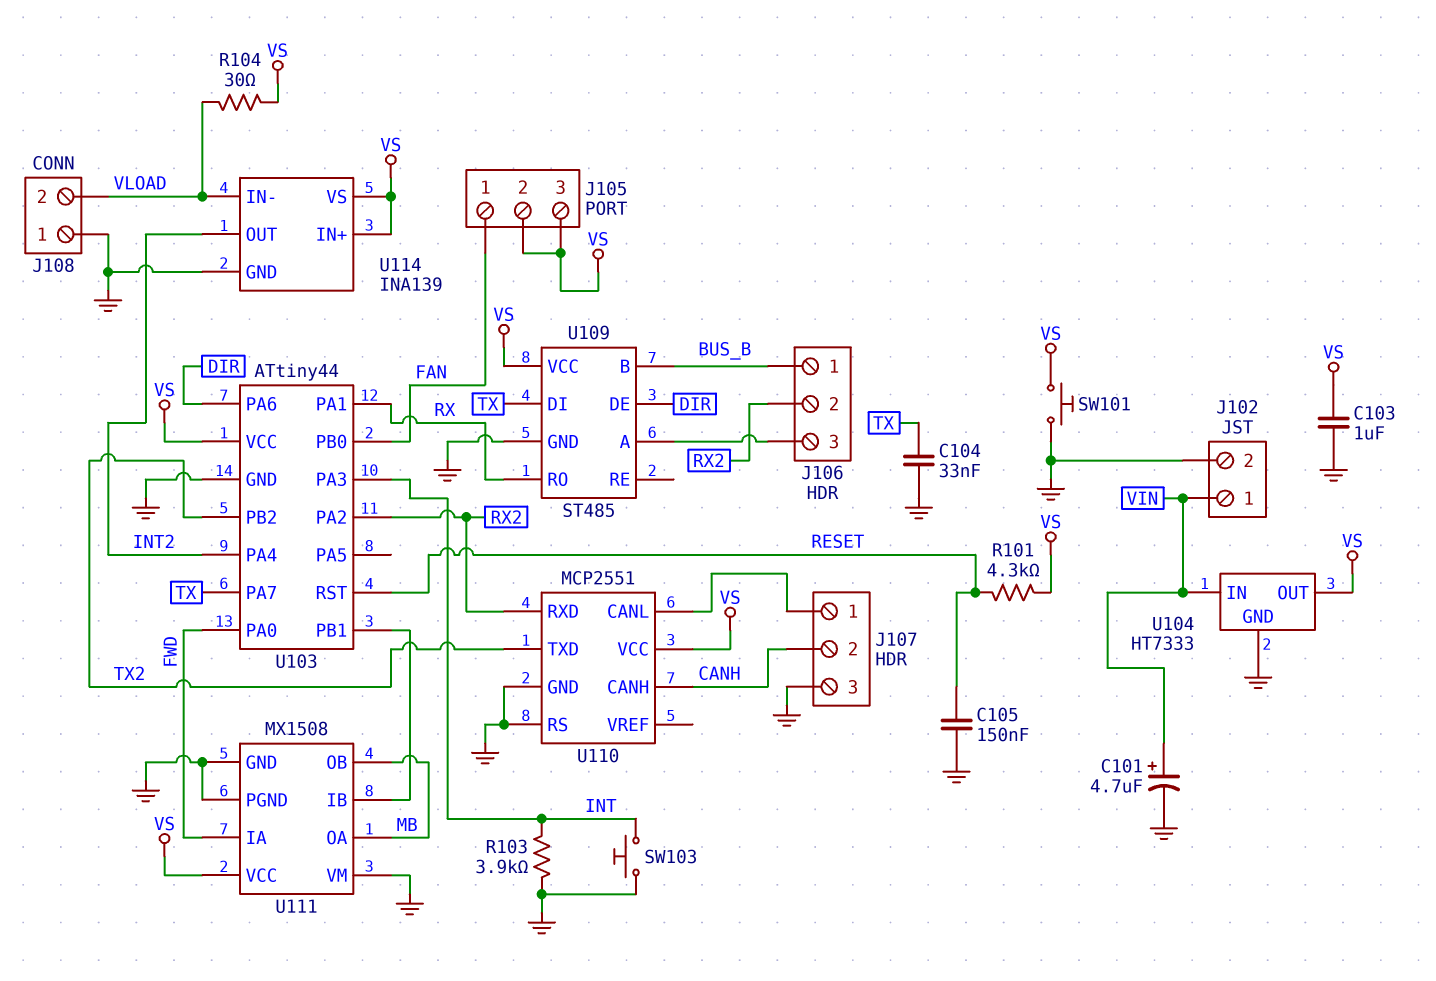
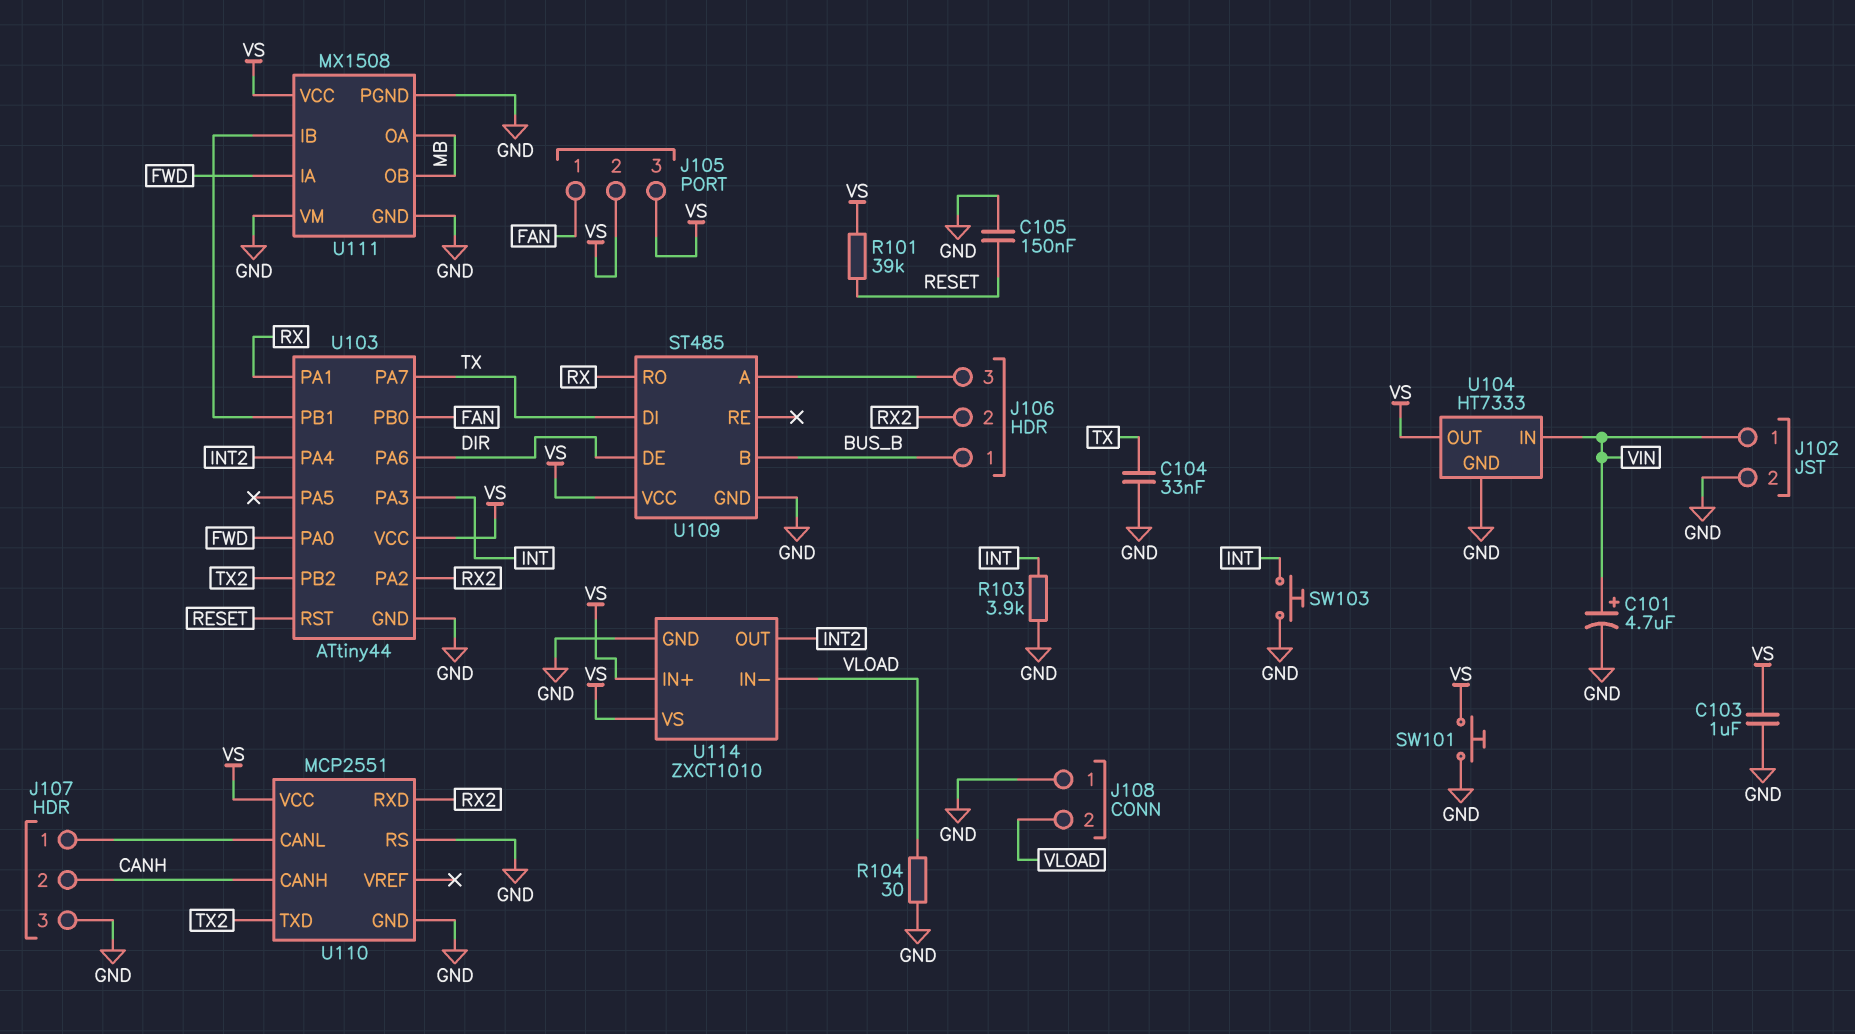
R101: 4.3k (RESET, VS) -> 39k (RESET, VS)
R104: 30 (VLOAD, VS) -> 30 (GND, VLOAD)
U114: INA139 -> ZXCT1010

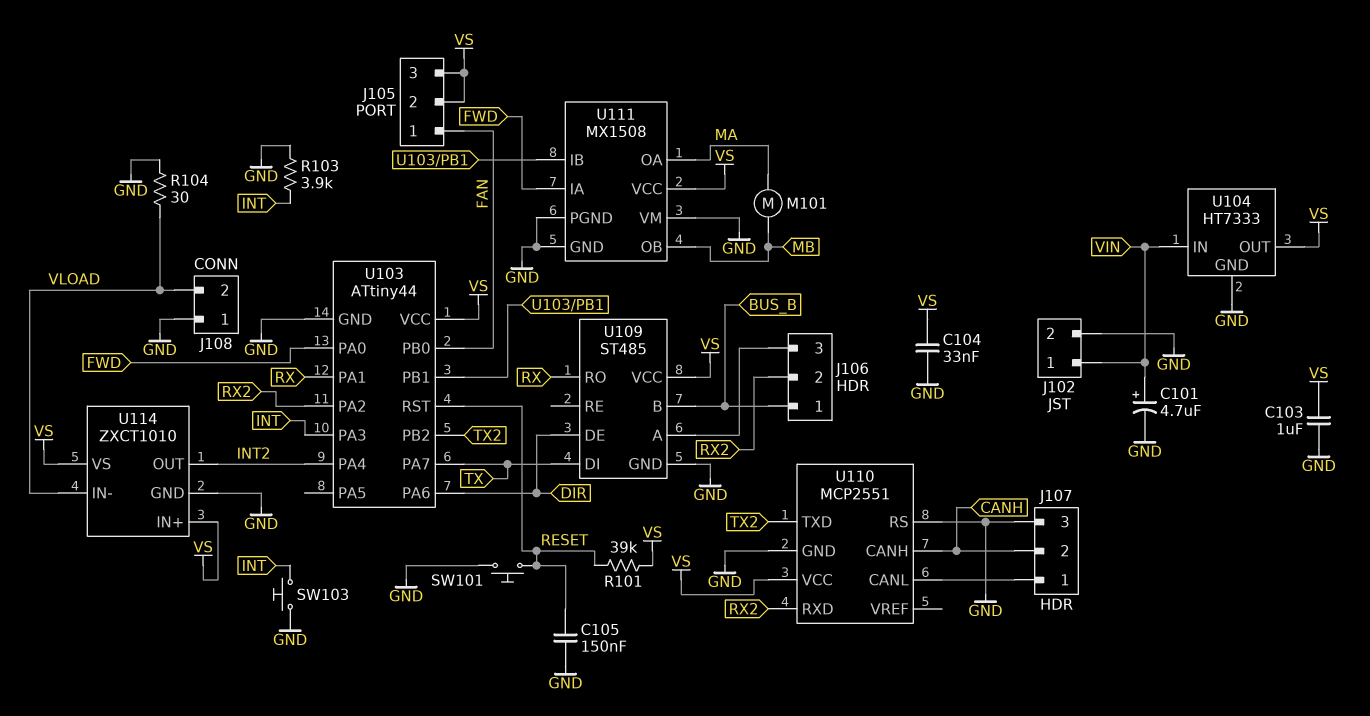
C104: 33nF (GND, TX) -> 33nF (GND, VS)
M101: none -> motor (MA, MB)
SW101: button (GND, VS) -> button (GND, RESET)
U111 pin OA: MB -> MA

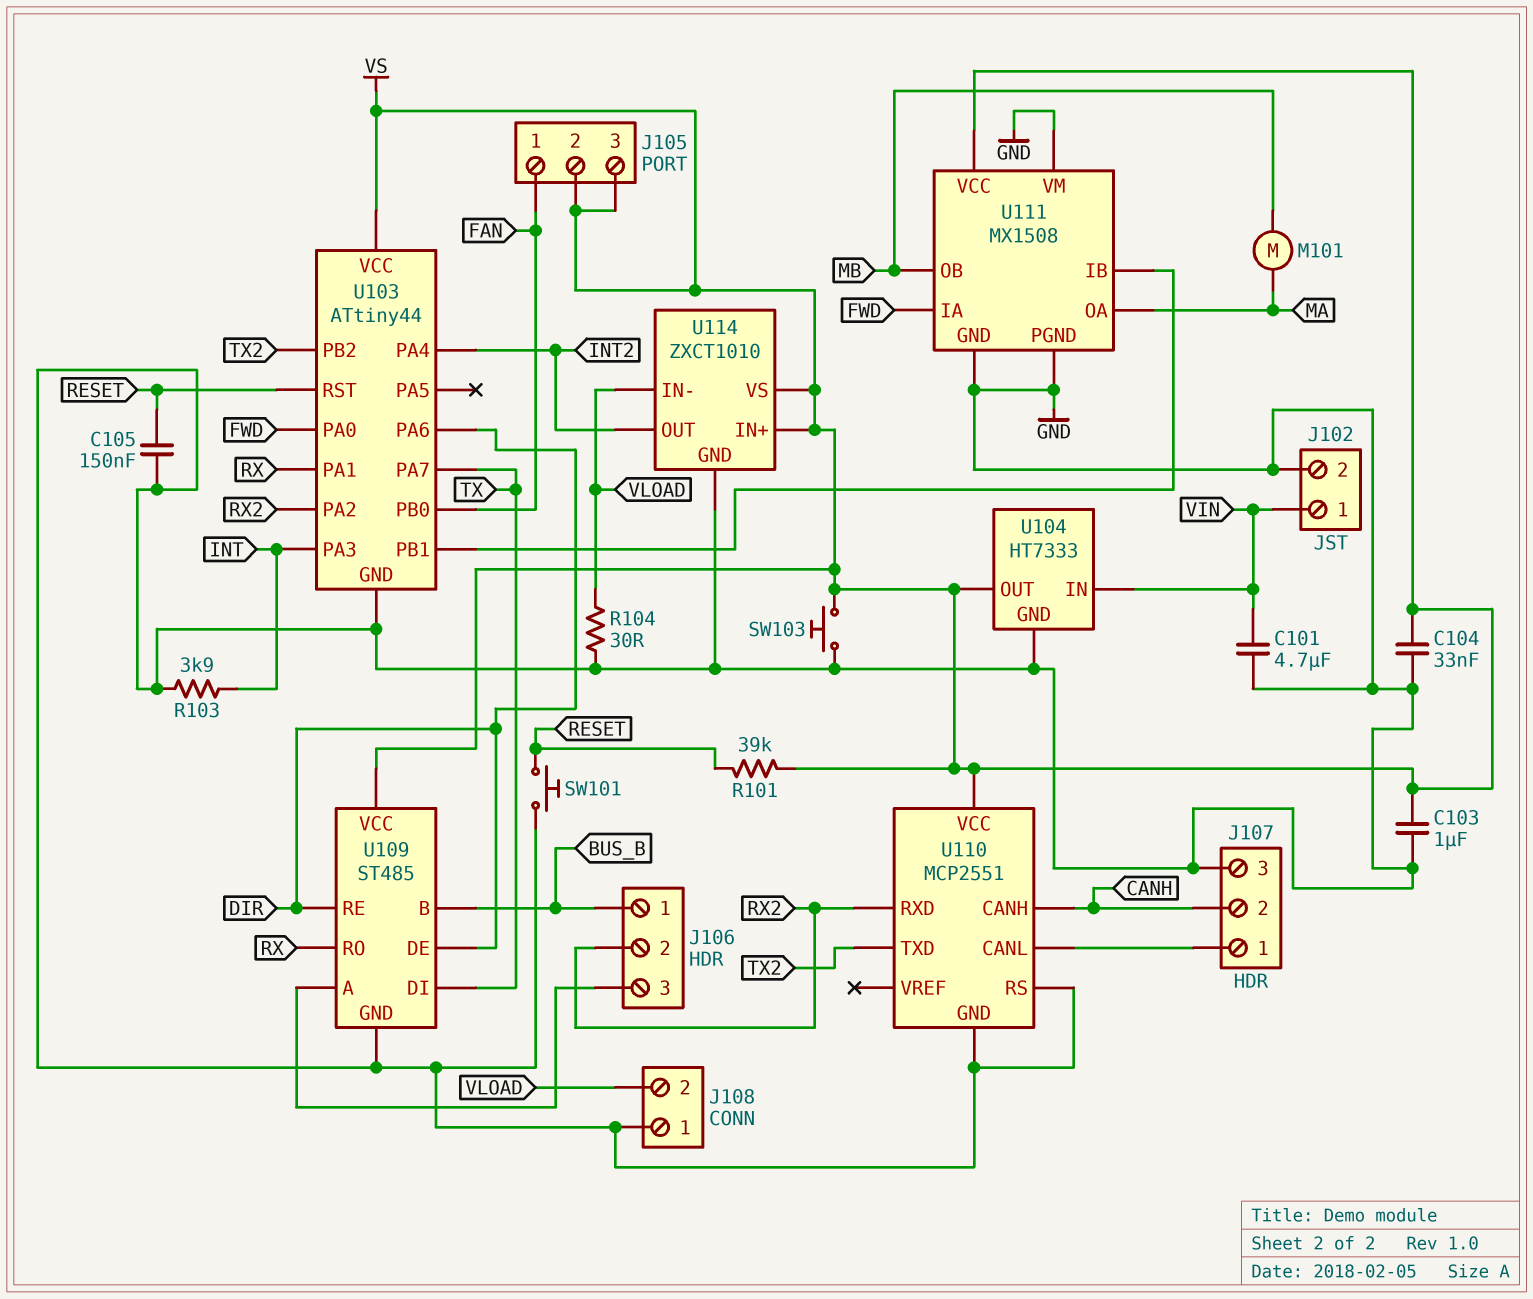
C101: 4.7uF (plus VIN, minus GND) -> 4.7uF (GND, VIN)
SW103: button (GND, INT) -> button (GND, VS)
U109 pin RE: none -> DIR

